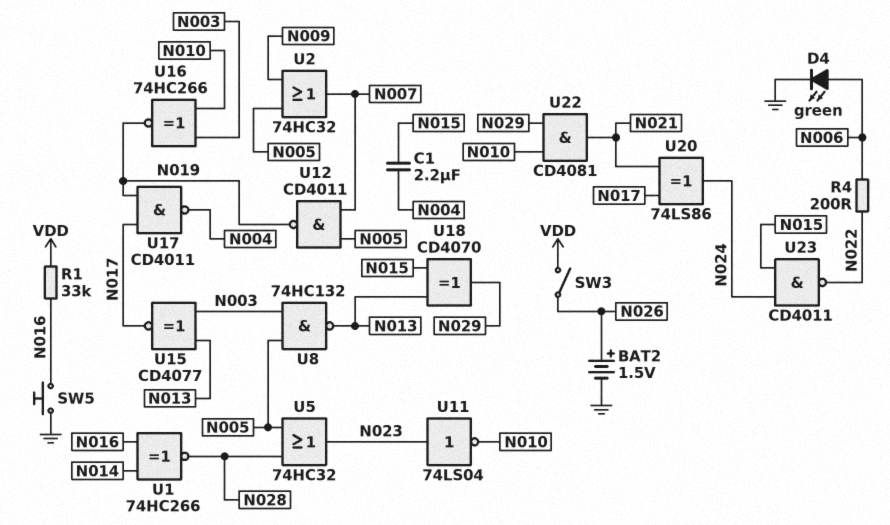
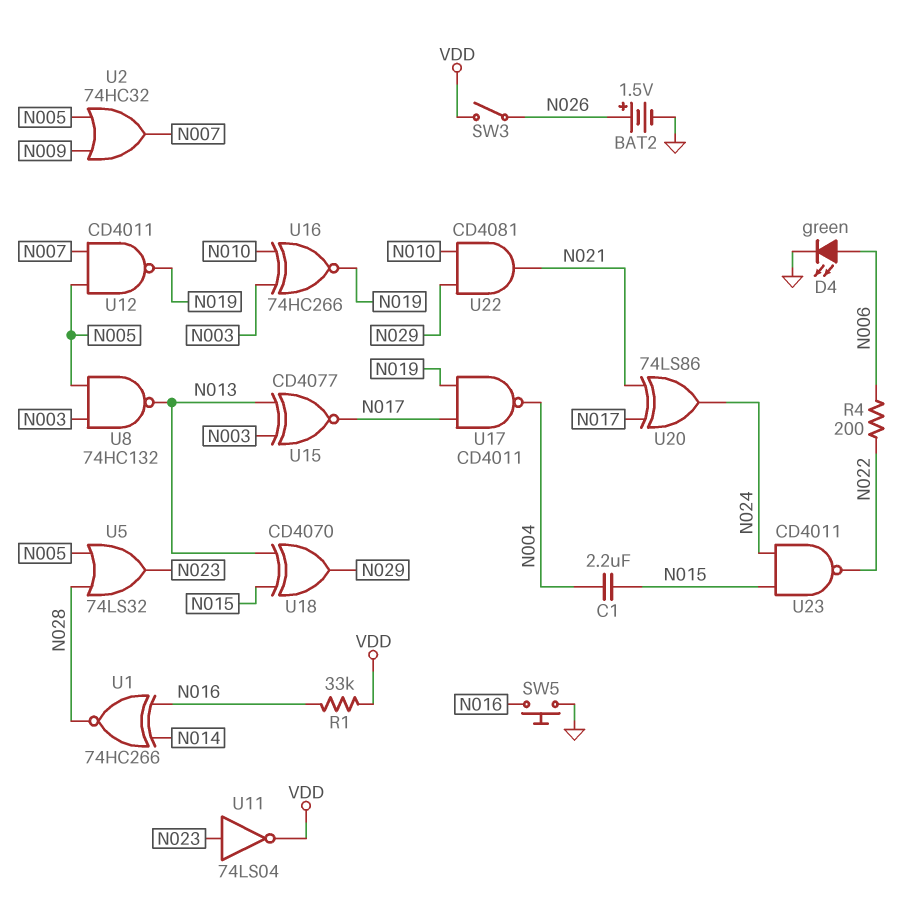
U5: OR 74HC32 (in N005, in N028, out N023) -> OR 74LS32 (in N005, in N028, out N023)
U11: NOT 74LS04 (in N023, out N010) -> NOT 74LS04 (in N023, out VDD)

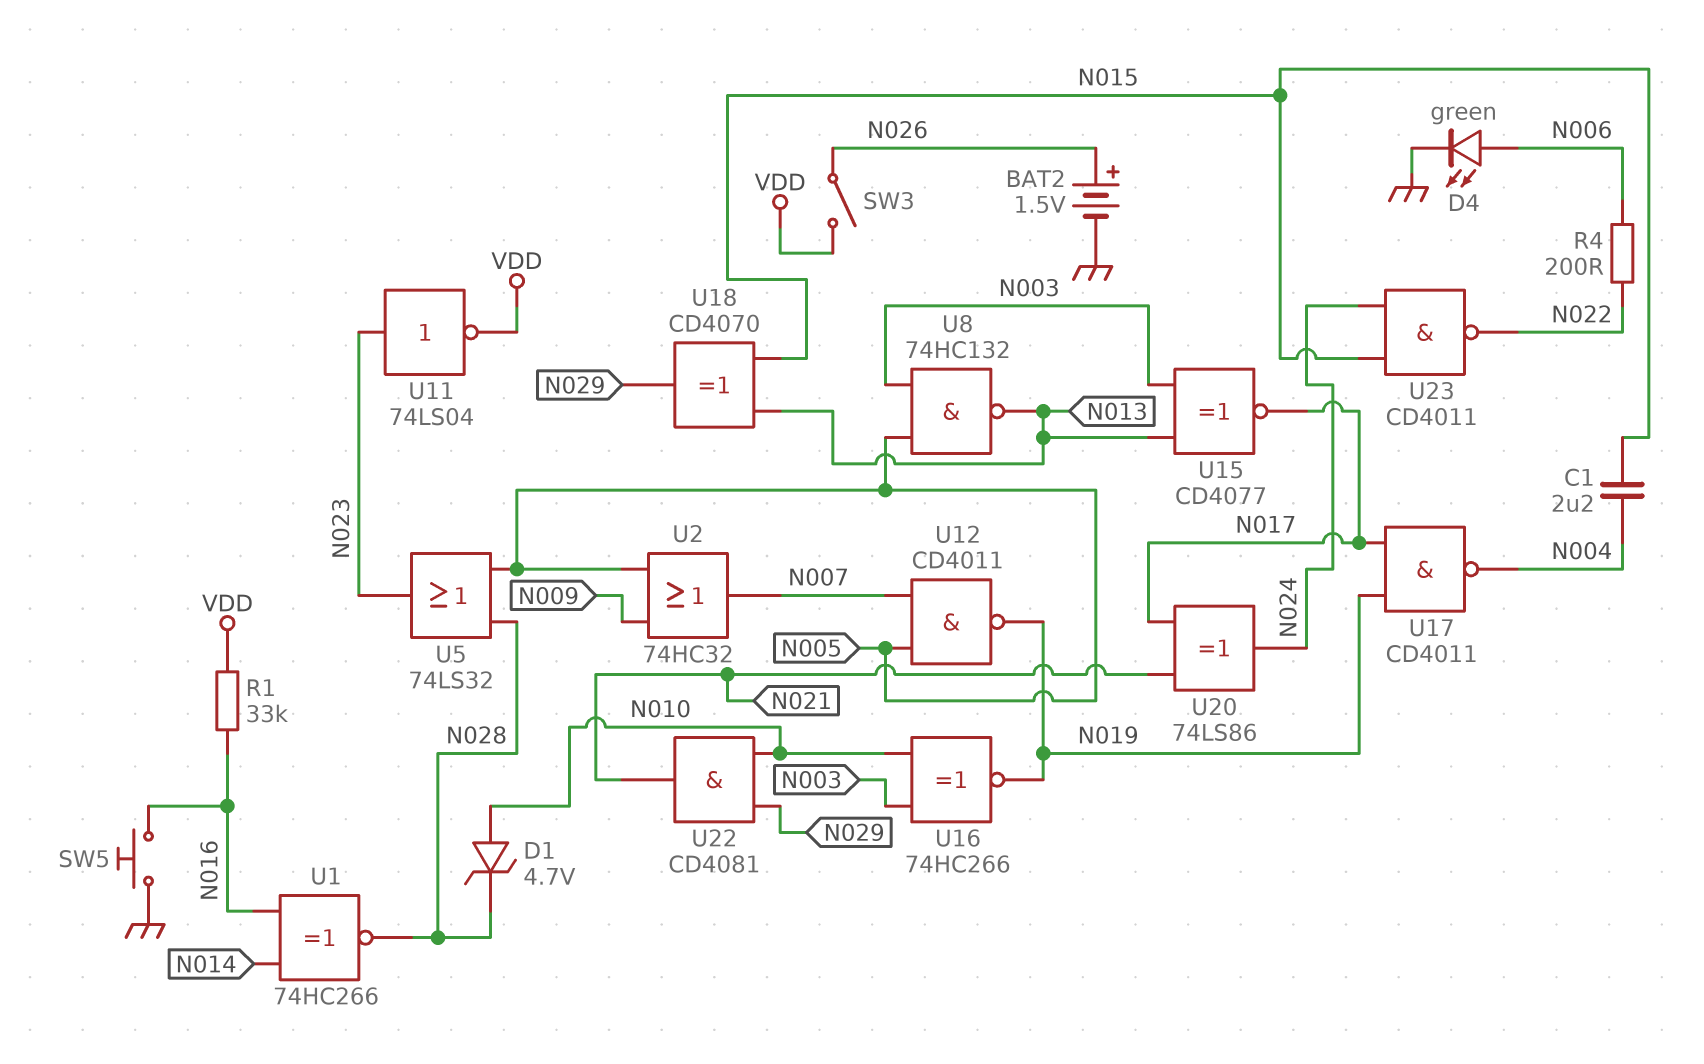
D1: none -> zener 4.7V (A N010, K N028)

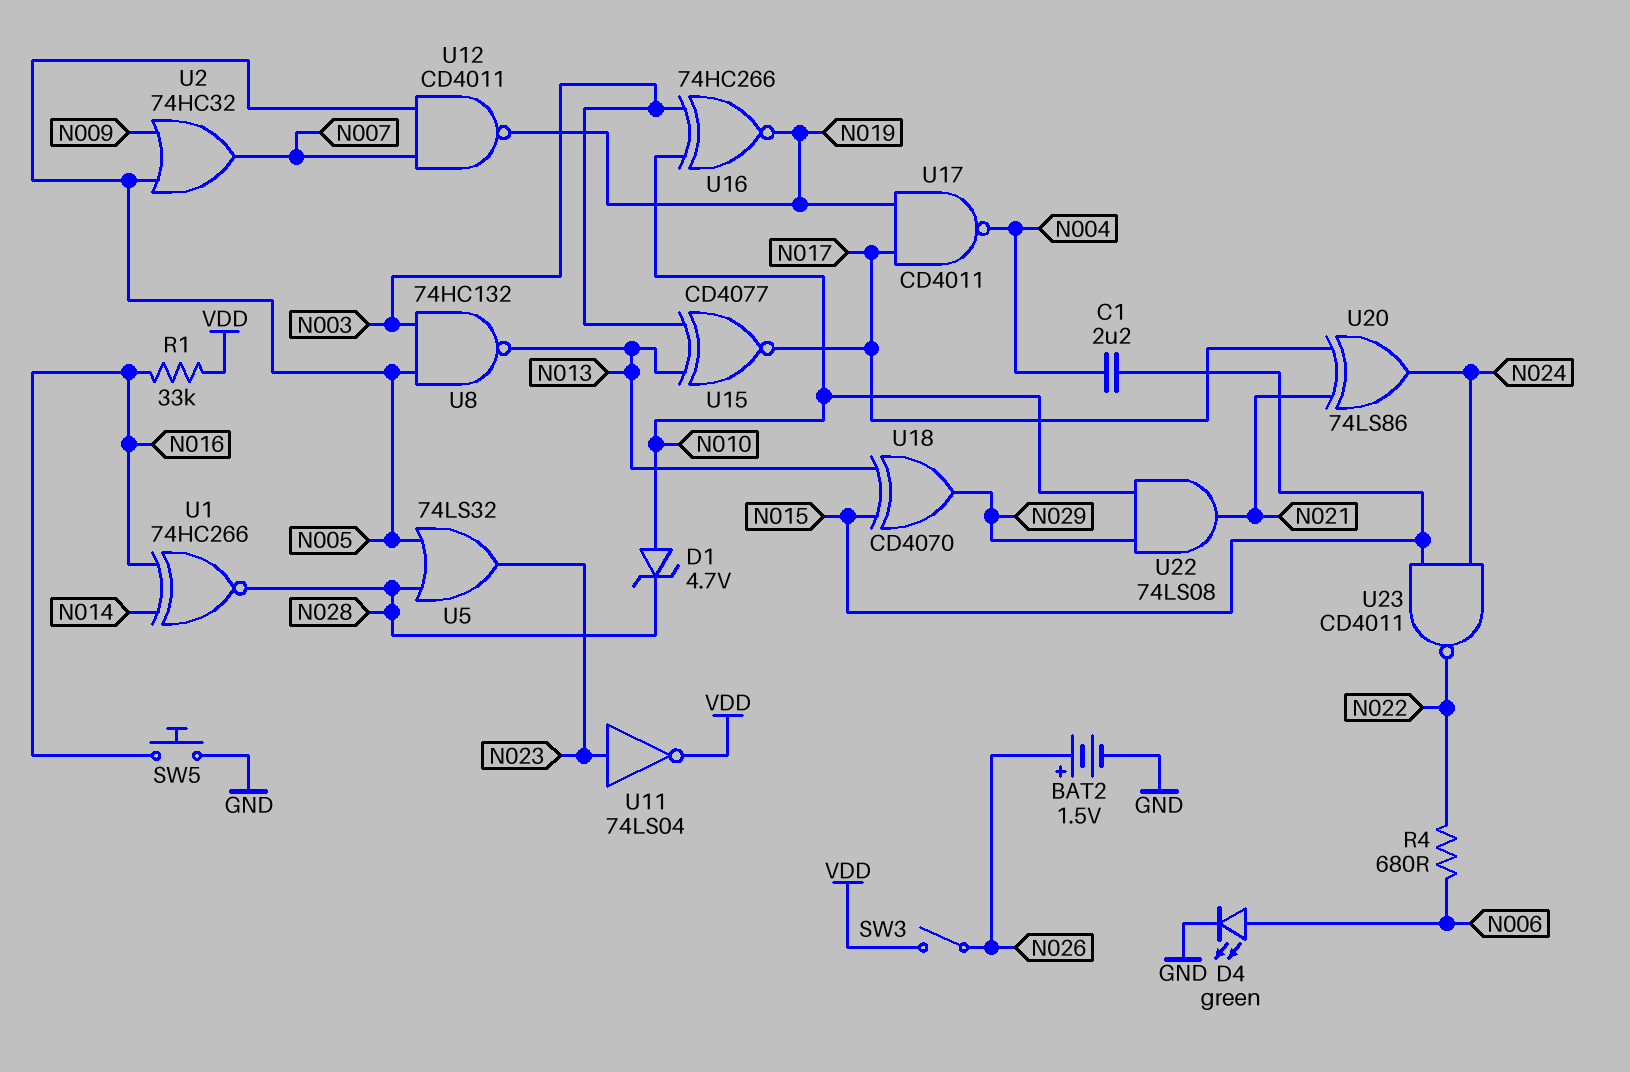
R4: 200 (N006, N022) -> 680 (N006, N022)
U22: AND CD4081 (in N010, in N029, out N021) -> AND 74LS08 (in N010, in N029, out N021)

